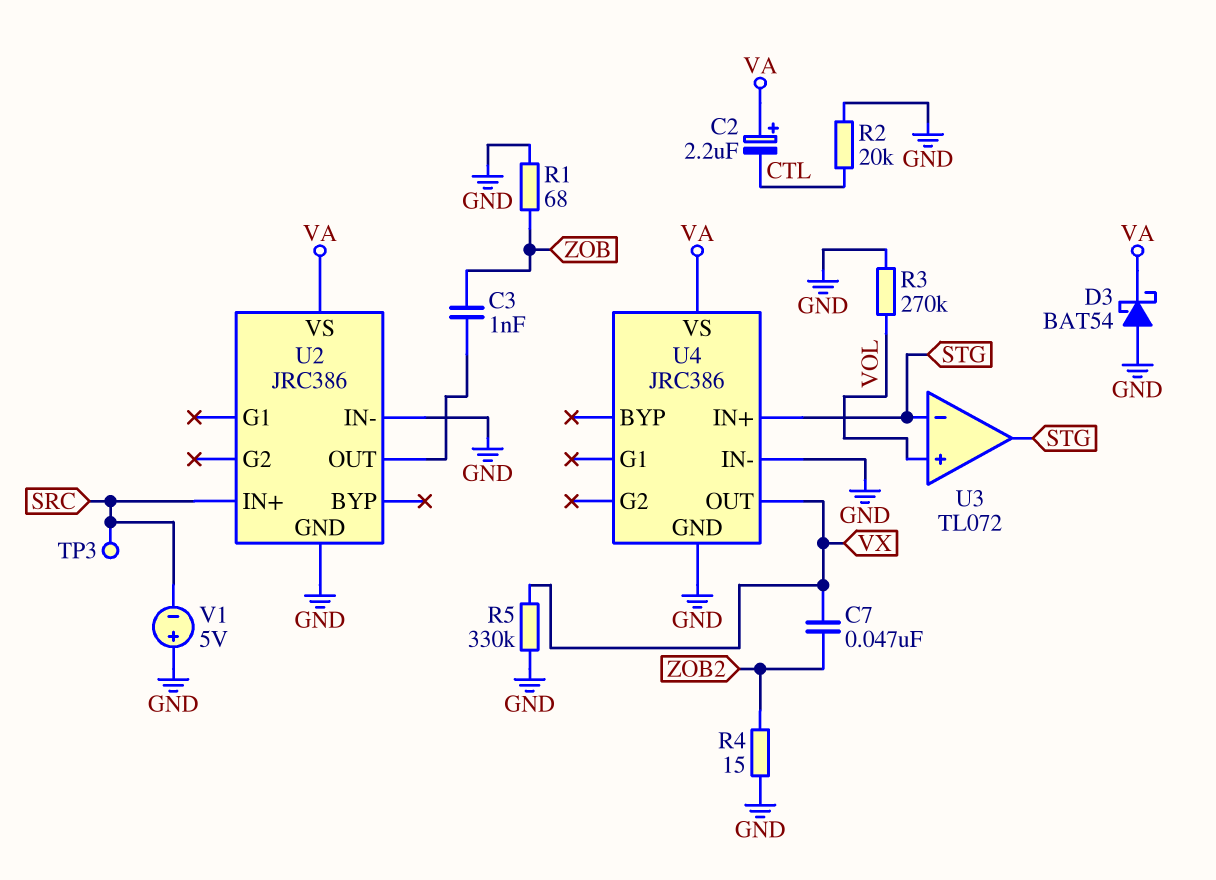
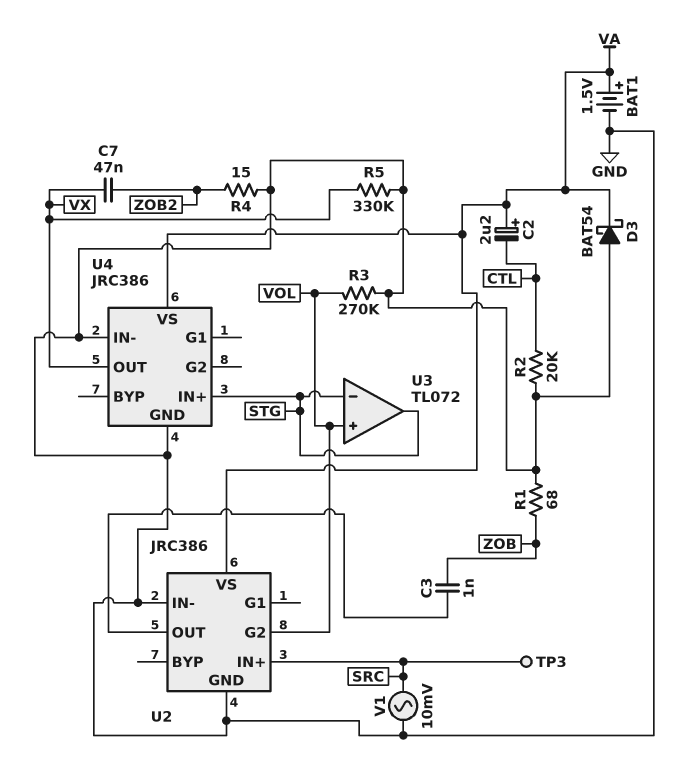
BAT1: none -> 1.5V (plus VA, minus GND)
U2 pin G2: none -> VOL
V1: 5V (plus GND, minus SRC) -> AC 10mV (GND, SRC)

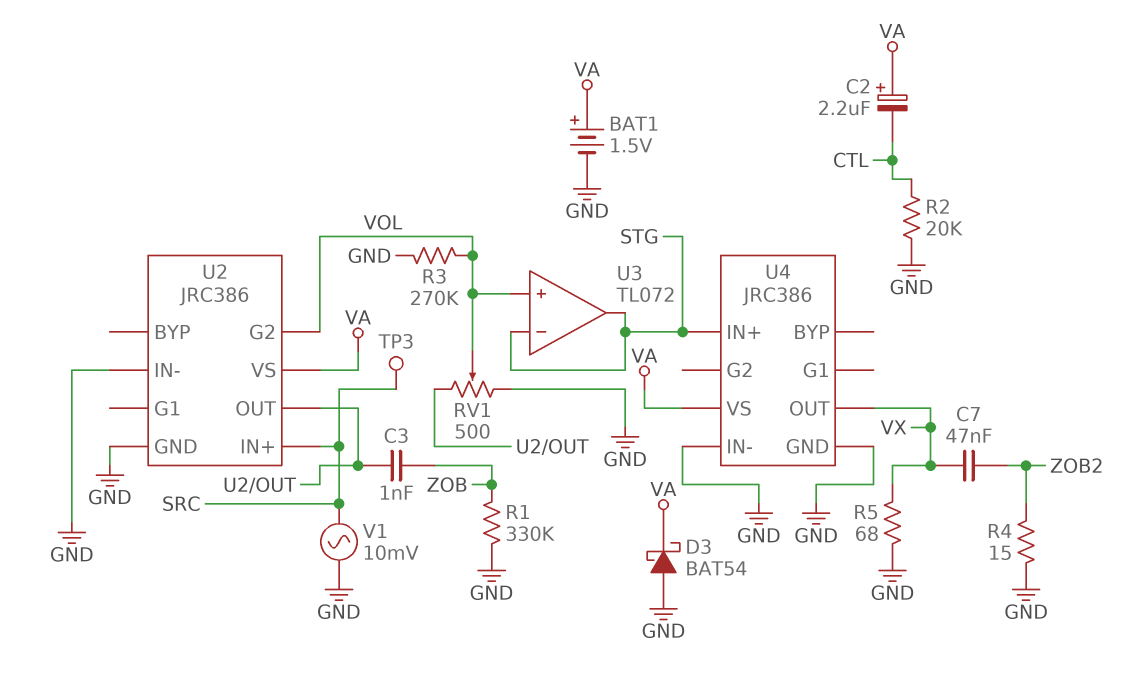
R1: 68 (GND, ZOB) -> 330k (GND, ZOB)
R5: 330k (GND, VX) -> 68 (GND, VX)
RV1: none -> 500 (GND, U2/OUT, wiper VOL)

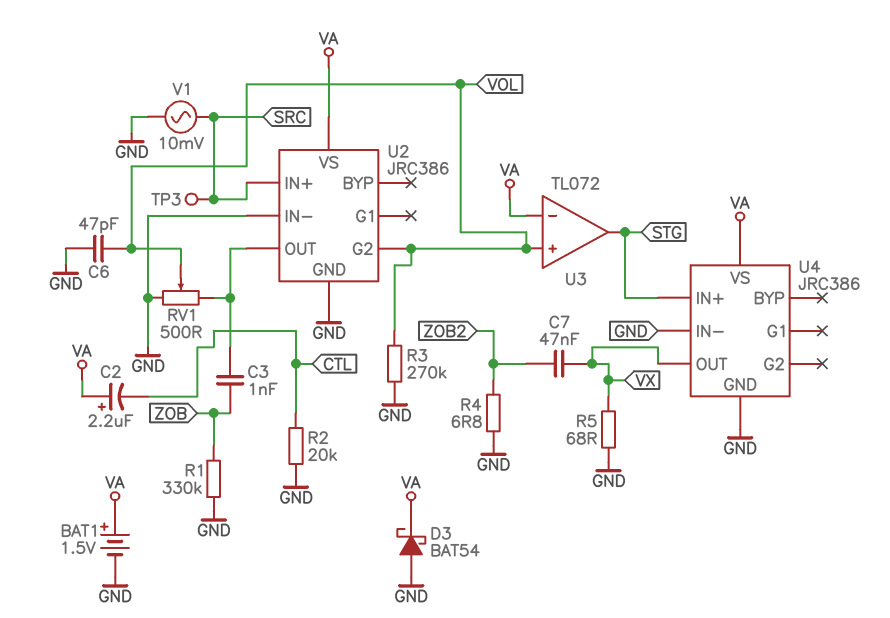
C6: none -> 47pF (GND, VOL)
R4: 15 (GND, ZOB2) -> 6.8 (GND, ZOB2)
U3 pin in-: STG -> VA

